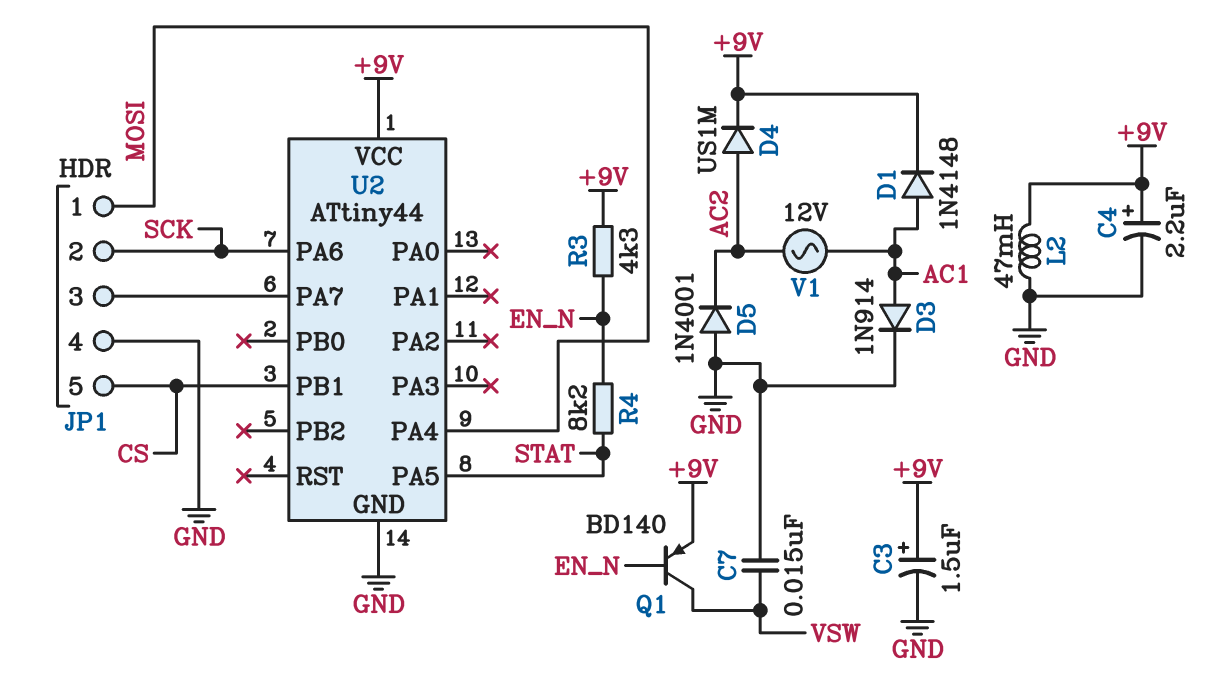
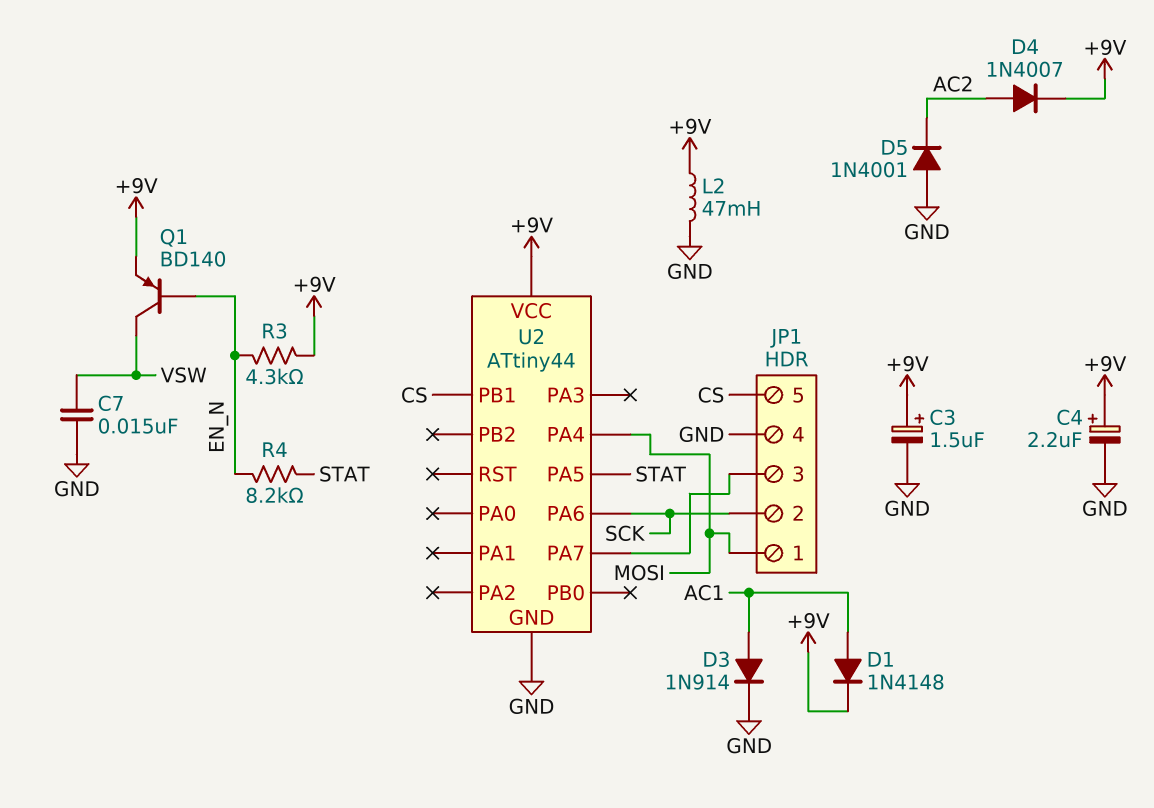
D4: diode US1M (A AC2, K +9V) -> diode 1N4007 (A AC2, K +9V)
V1: AC 12V (AC1, AC2) -> none

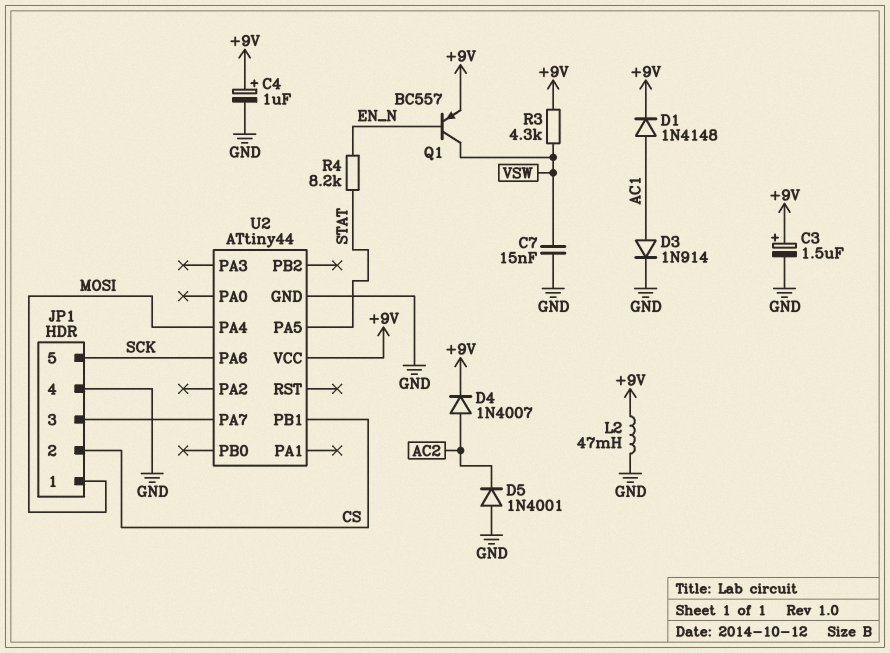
C4: 2.2uF (plus +9V, minus GND) -> 1uF (plus +9V, minus GND)
JP1 pin 2: SCK -> CS
JP1 pin 5: CS -> SCK
Q1: PNP BD140 (B EN_N, C VSW, E +9V) -> PNP BC557 (B EN_N, C VSW, E +9V)
R3: 4.3k (+9V, EN_N) -> 4.3k (+9V, VSW)

